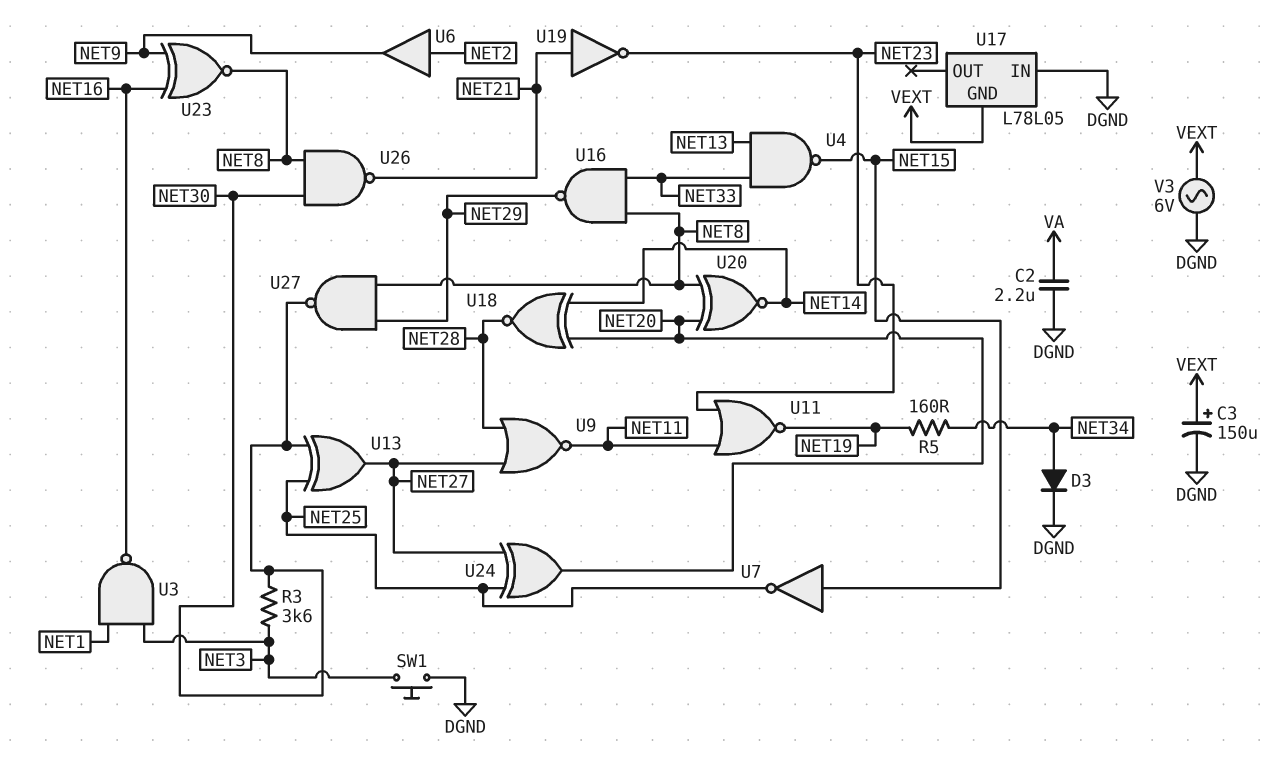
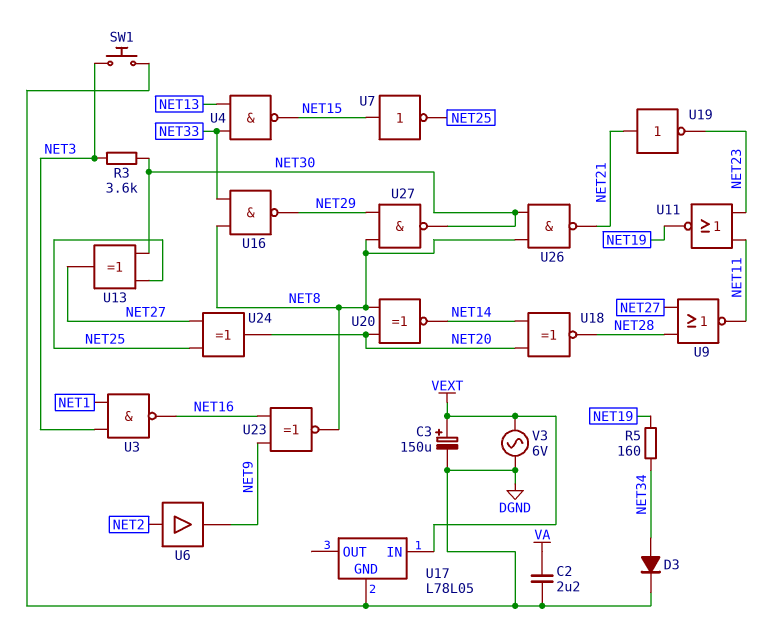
U17 pin GND: VEXT -> DGND
U17 pin IN: DGND -> VEXT

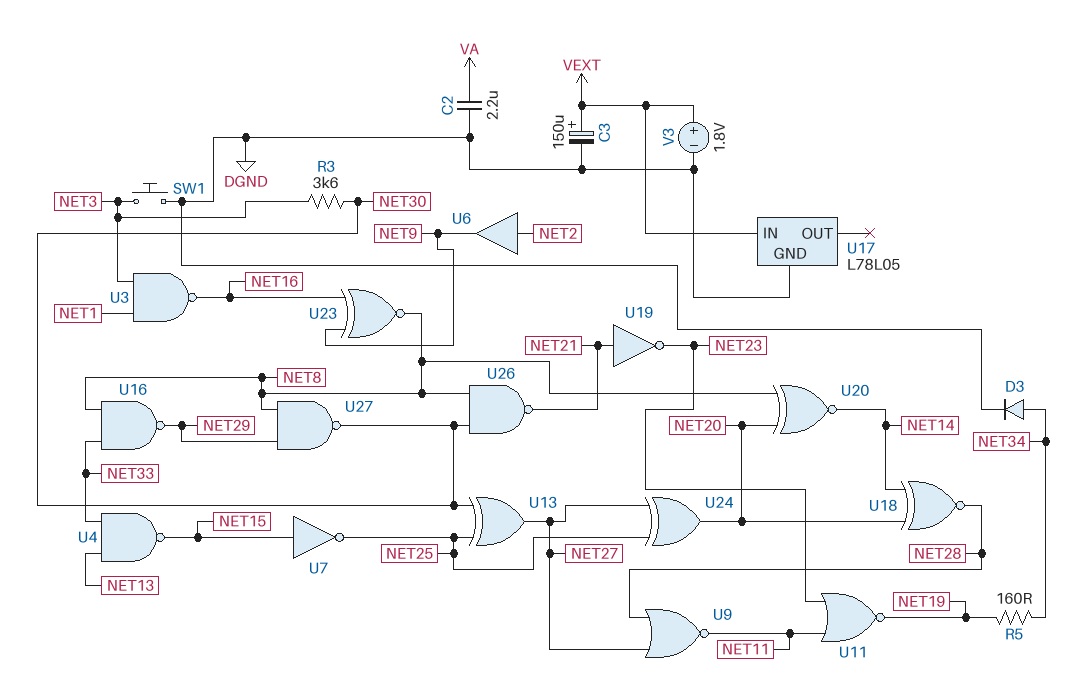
V3: AC 6V (DGND, VEXT) -> 1.8V (plus VEXT, minus DGND)

